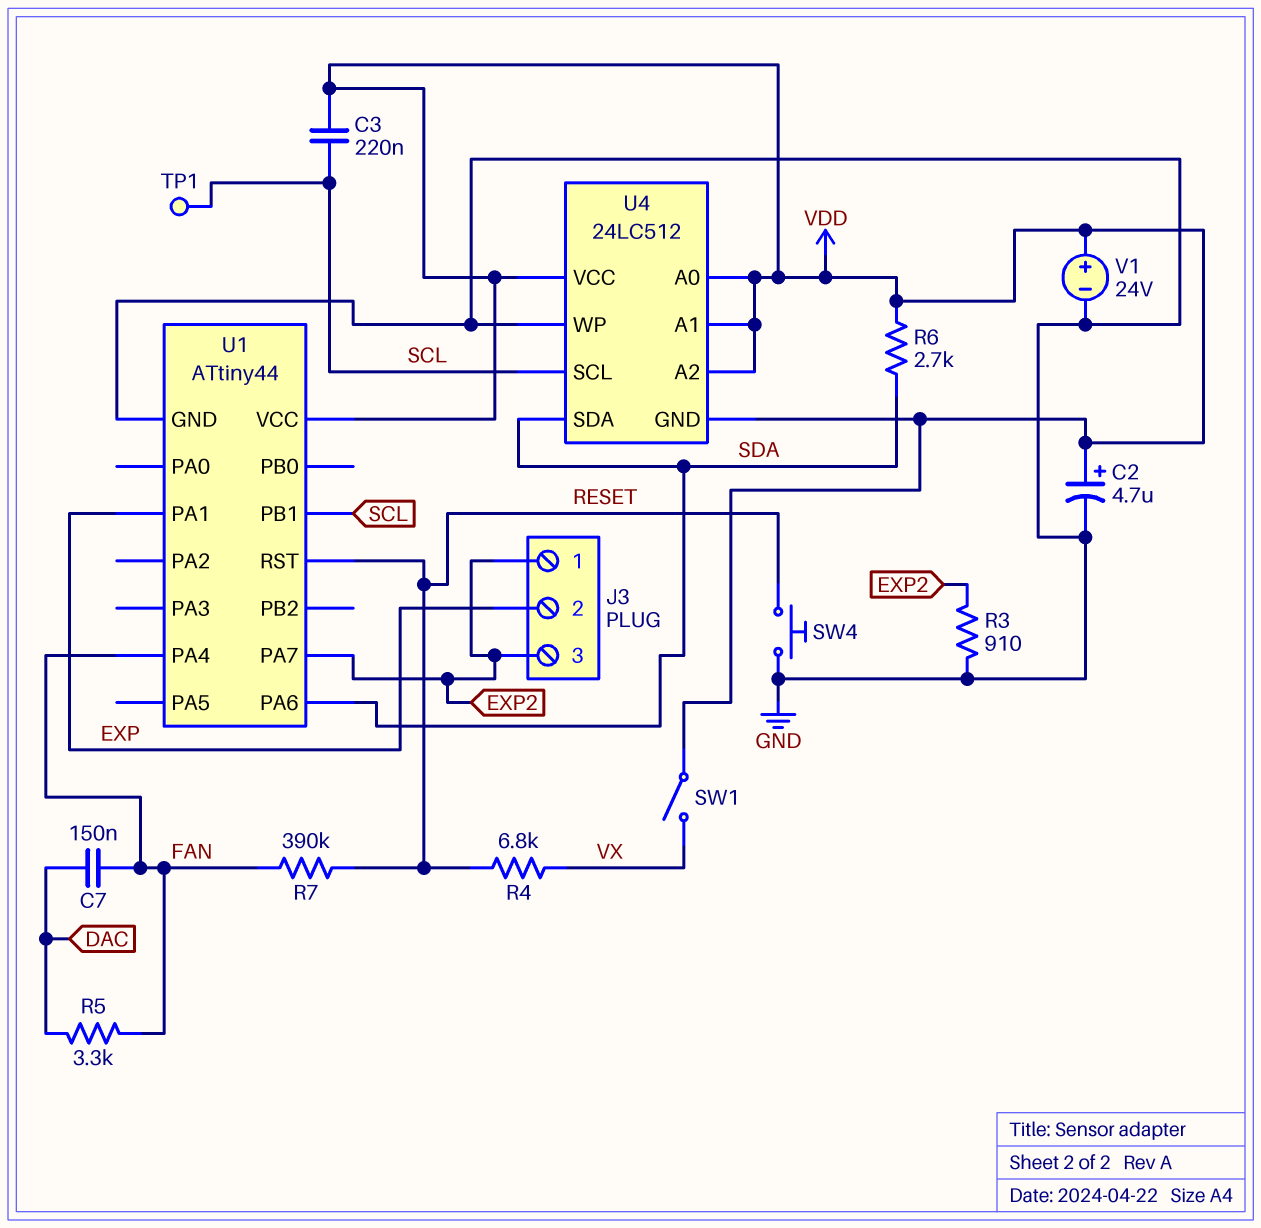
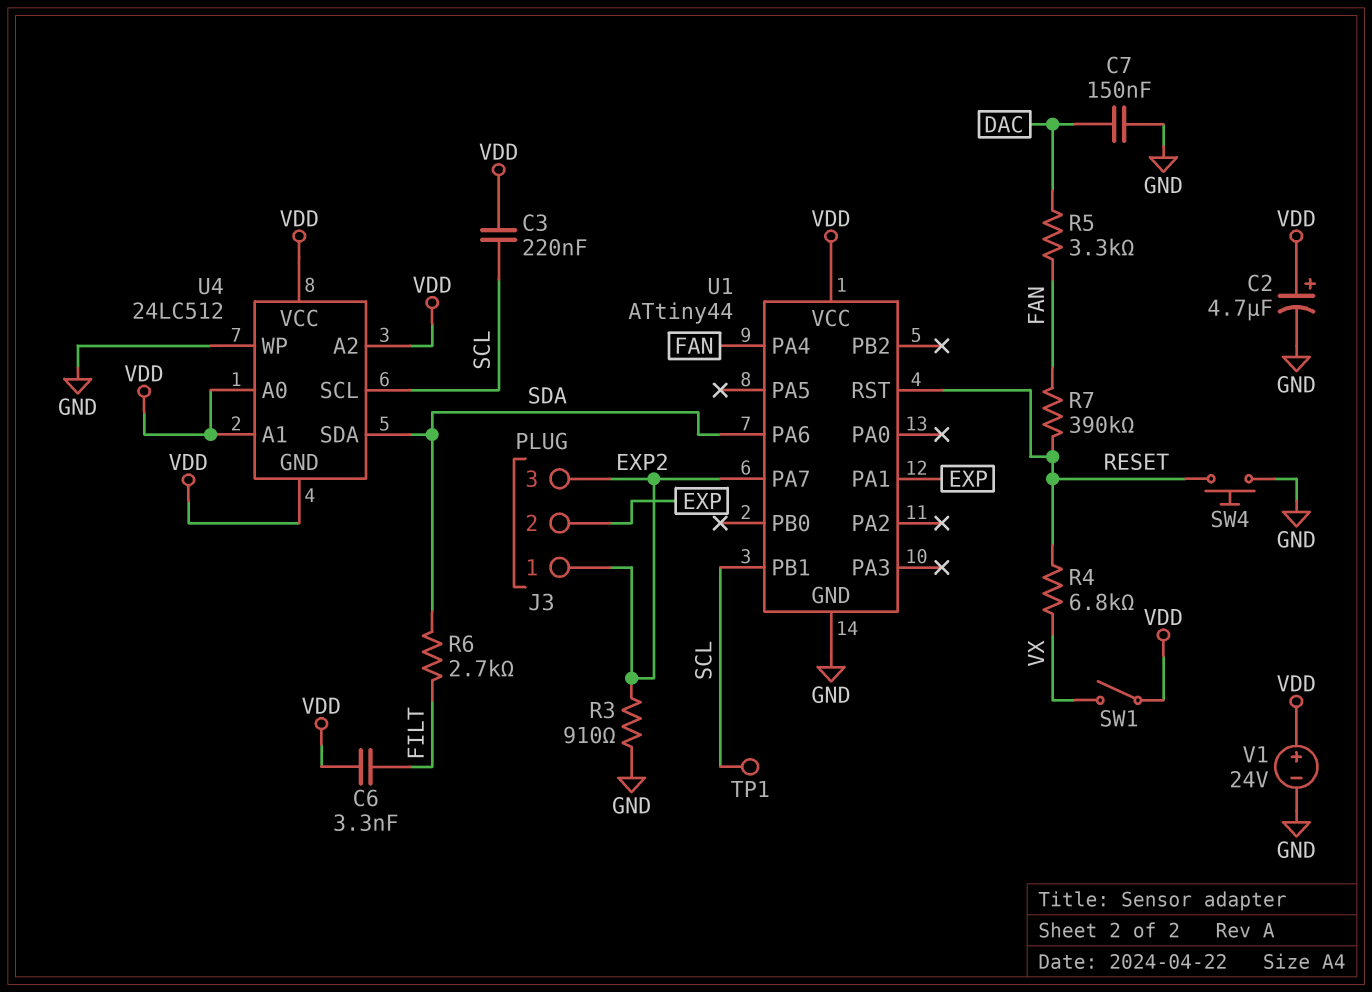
C6: none -> 3.3nF (FILT, VDD)
C7: 150nF (DAC, FAN) -> 150nF (DAC, GND)
R6: 2.7k (SDA, VDD) -> 2.7k (FILT, SDA)

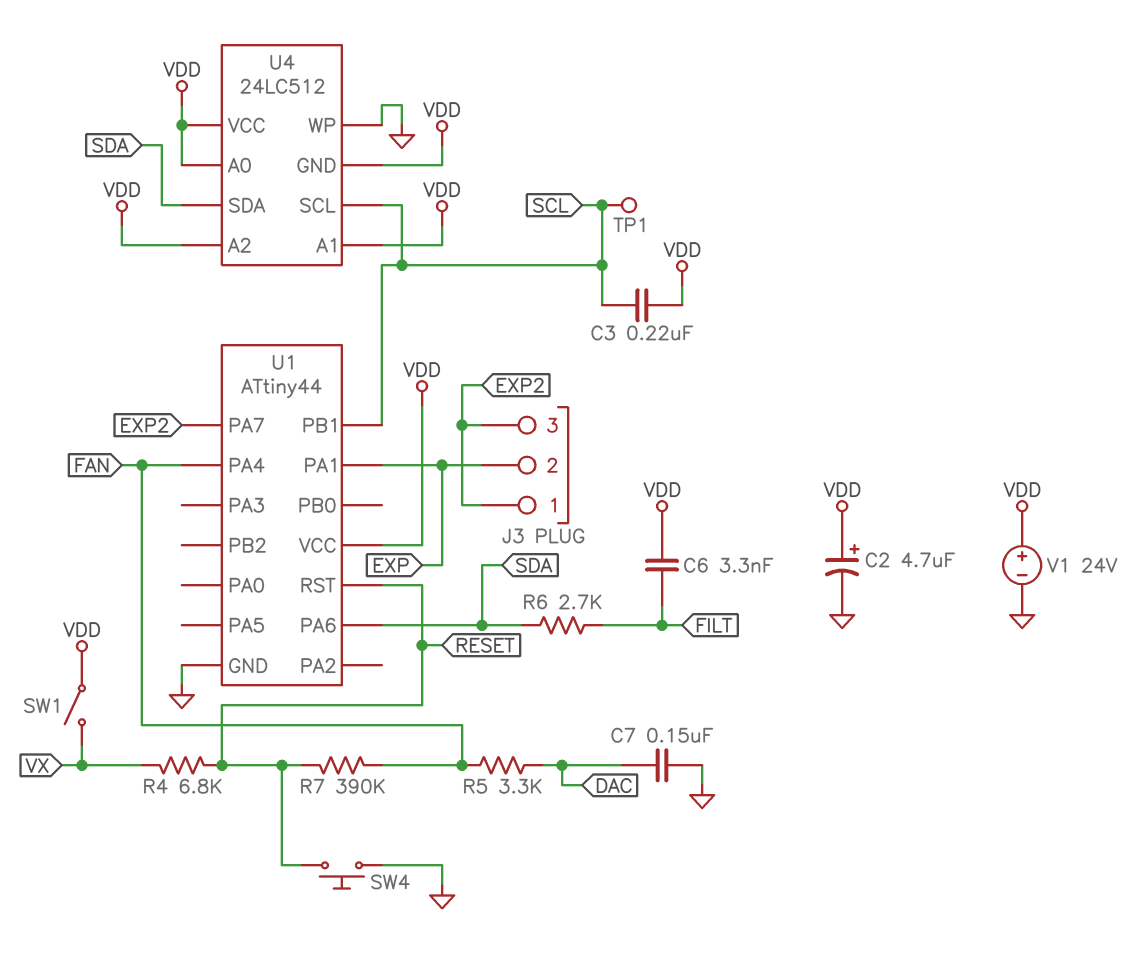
R3: 910 (EXP2, GND) -> none

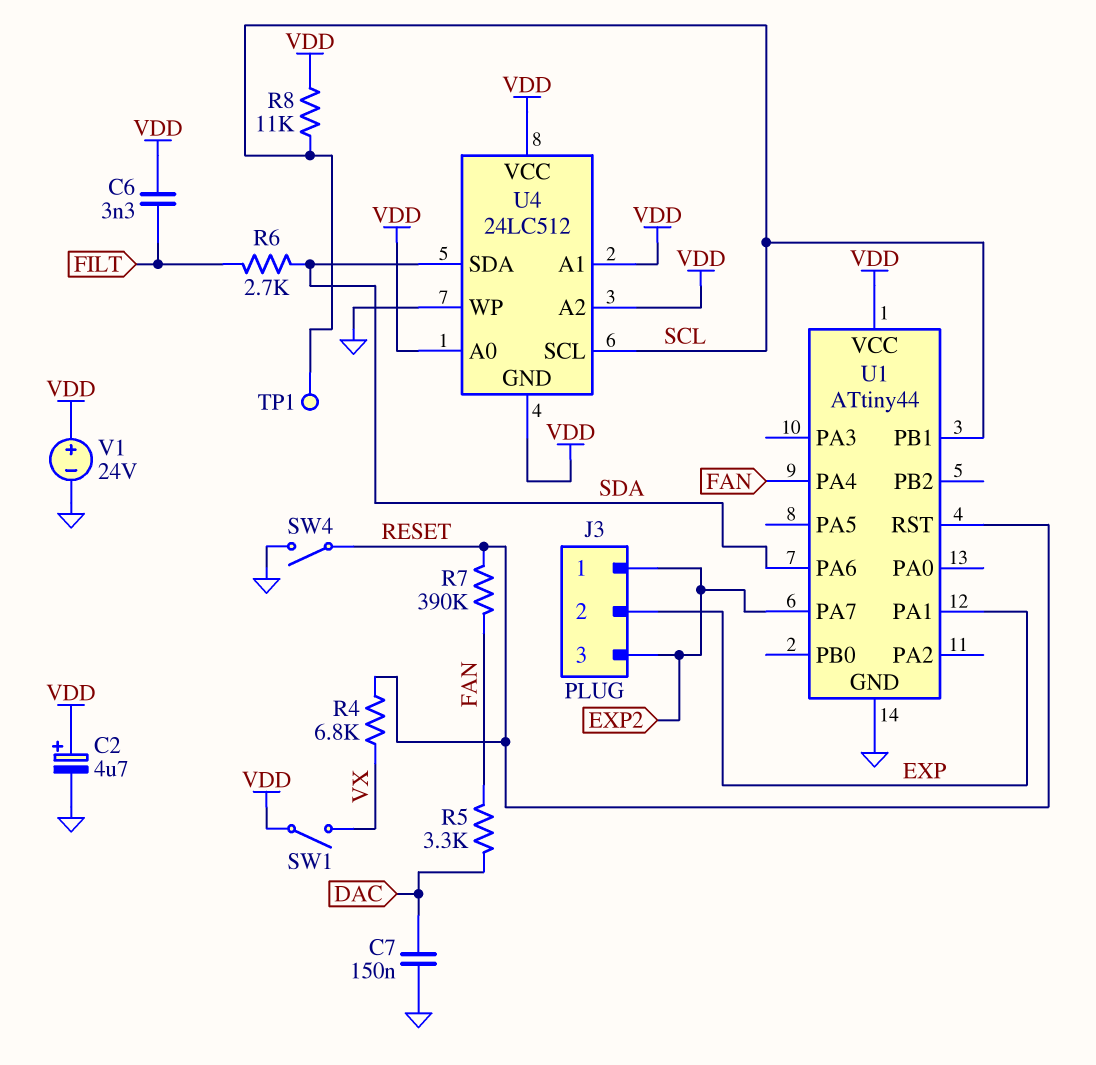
C3: 220nF (SCL, VDD) -> none
R8: none -> 11k (SCL, VDD)
SW4: button (GND, RESET) -> switch (GND, RESET)

